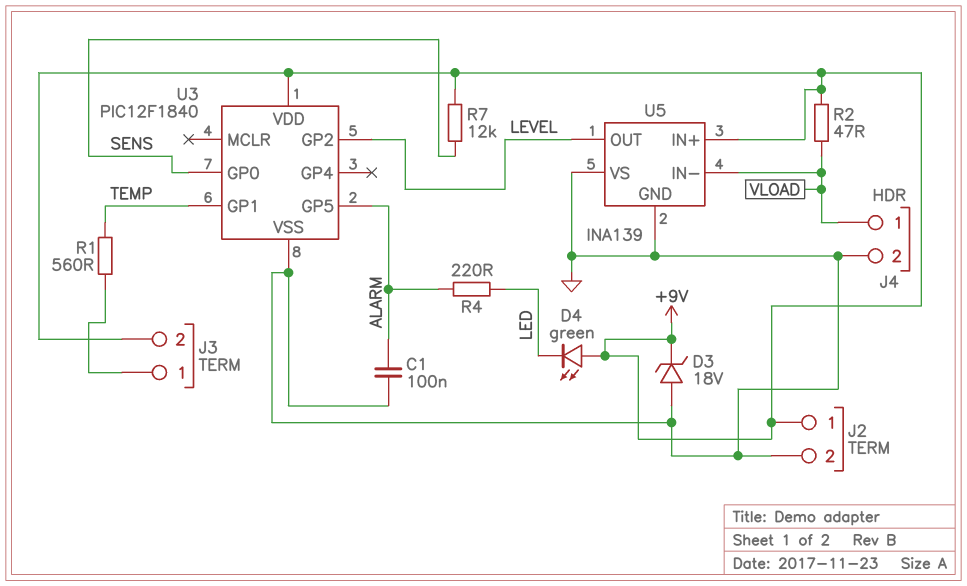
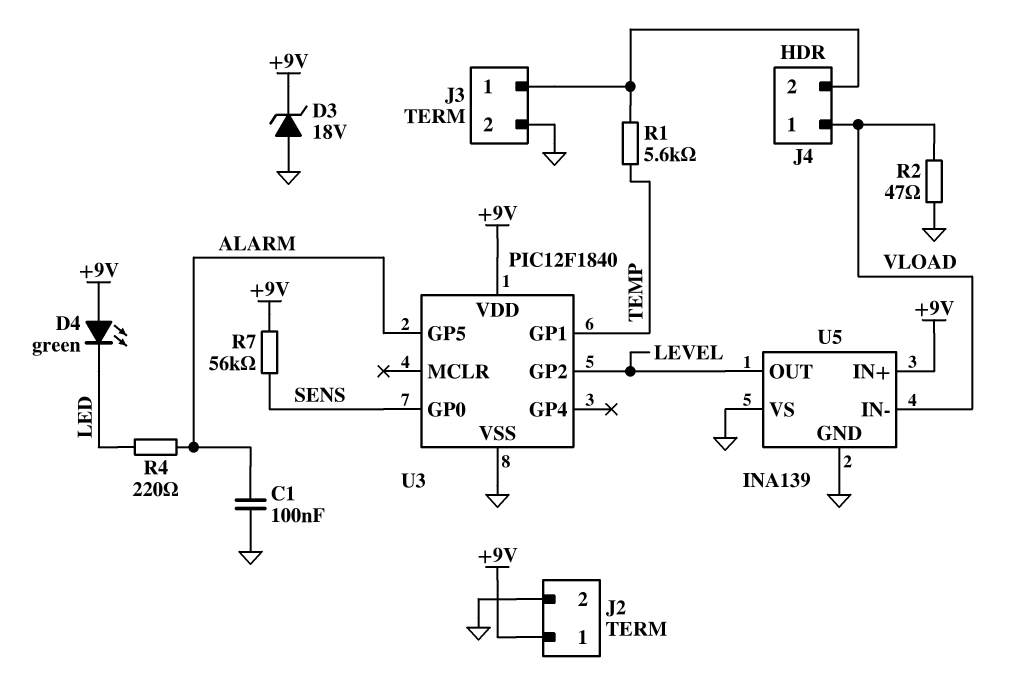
J3 pin 2: +9V -> GND
J4 pin 2: GND -> J3/1
R1: 560 (J3/1, TEMP) -> 5.6k (J3/1, TEMP)
R2: 47 (+9V, VLOAD) -> 47 (GND, VLOAD)
R7: 12k (+9V, SENS) -> 56k (+9V, SENS)

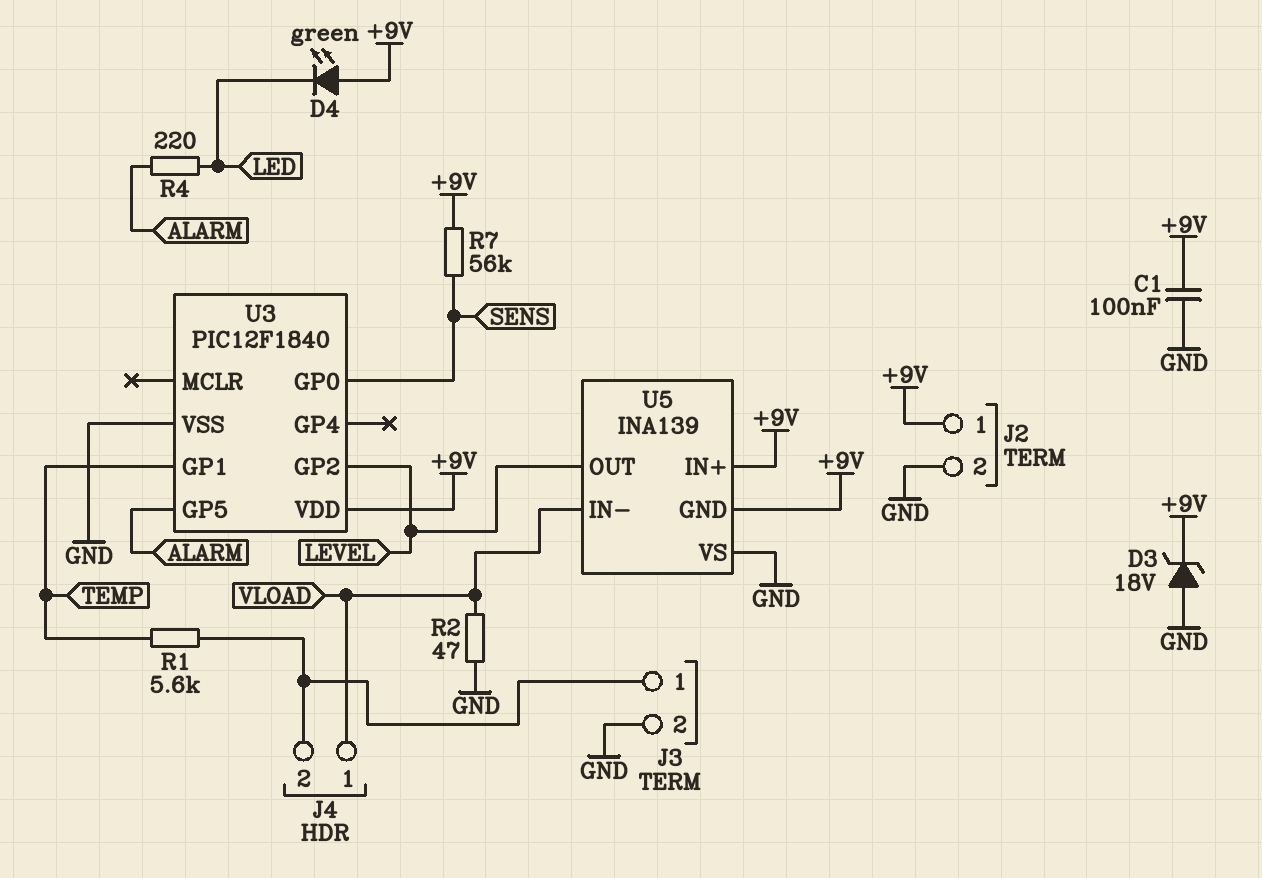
C1: 100nF (ALARM, GND) -> 100nF (+9V, GND)
U5 pin GND: GND -> +9V

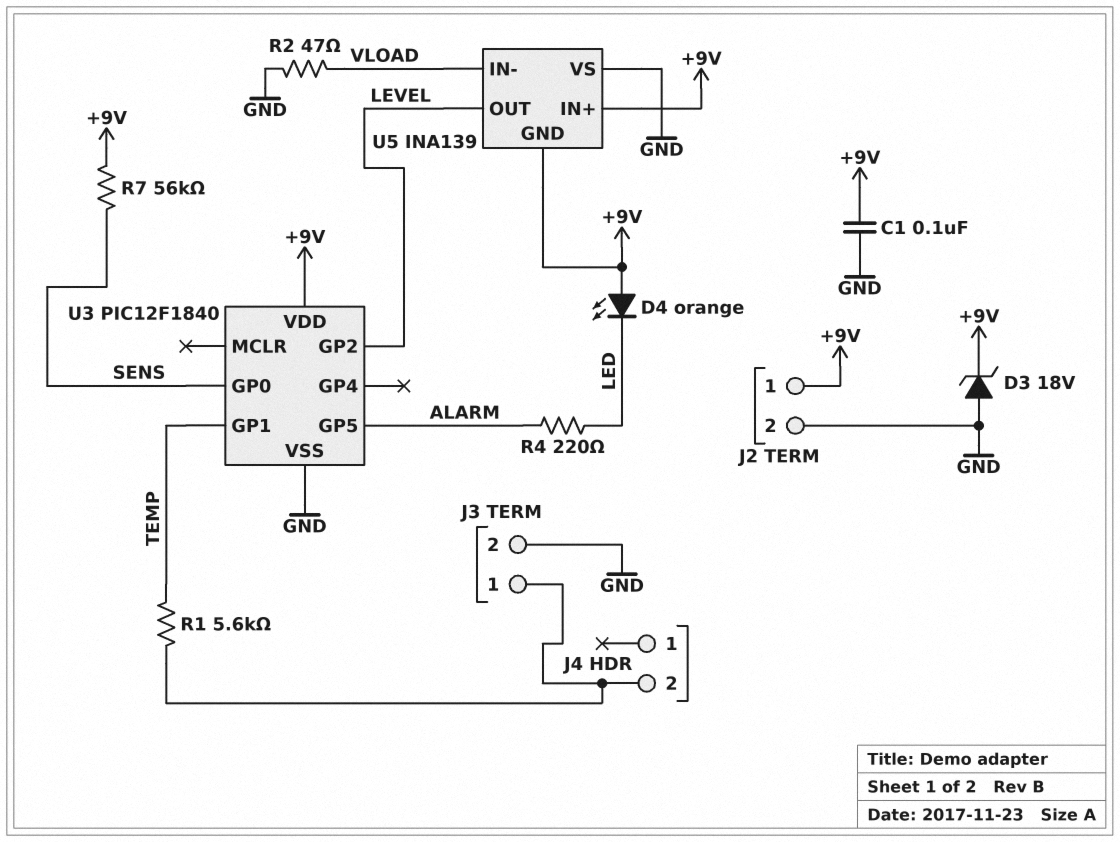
D4: LED green (A +9V, K LED) -> LED orange (A +9V, K LED)
J4 pin 1: VLOAD -> none

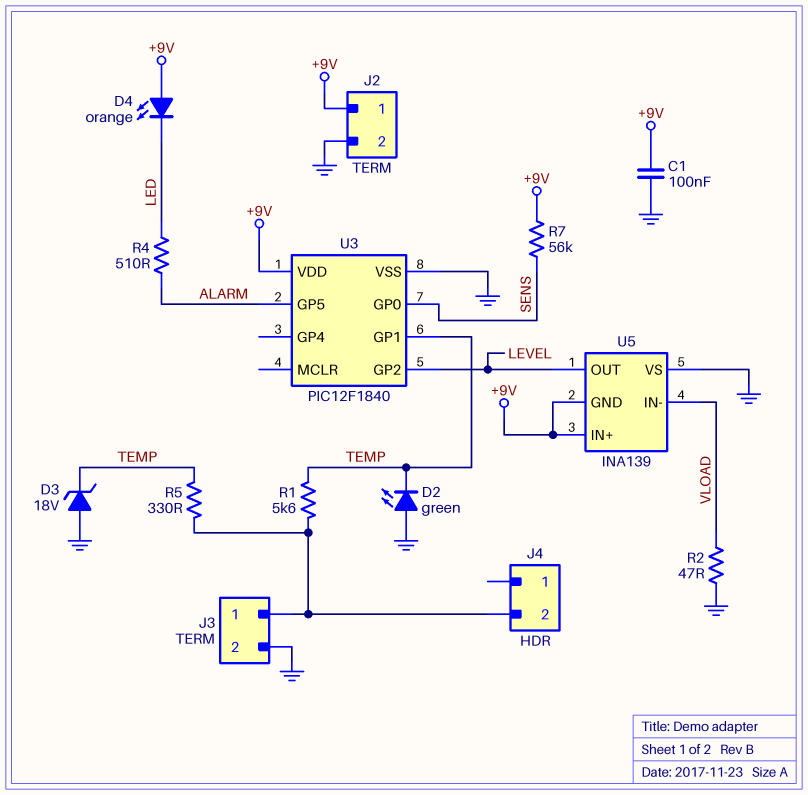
D2: none -> LED green (A GND, K TEMP)
D3: zener 18V (A GND, K +9V) -> zener 18V (A GND, K TEMP)
R4: 220 (ALARM, LED) -> 510 (ALARM, LED)
R5: none -> 330 (J3/1, TEMP)

